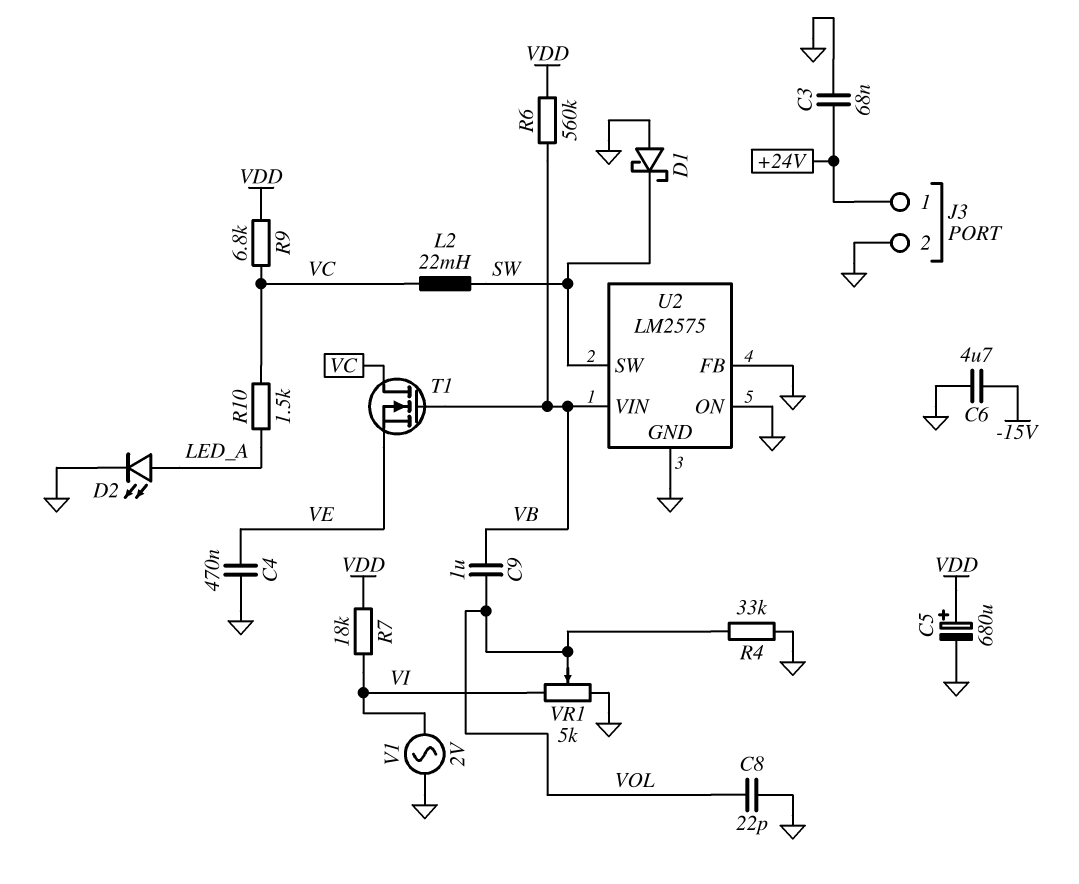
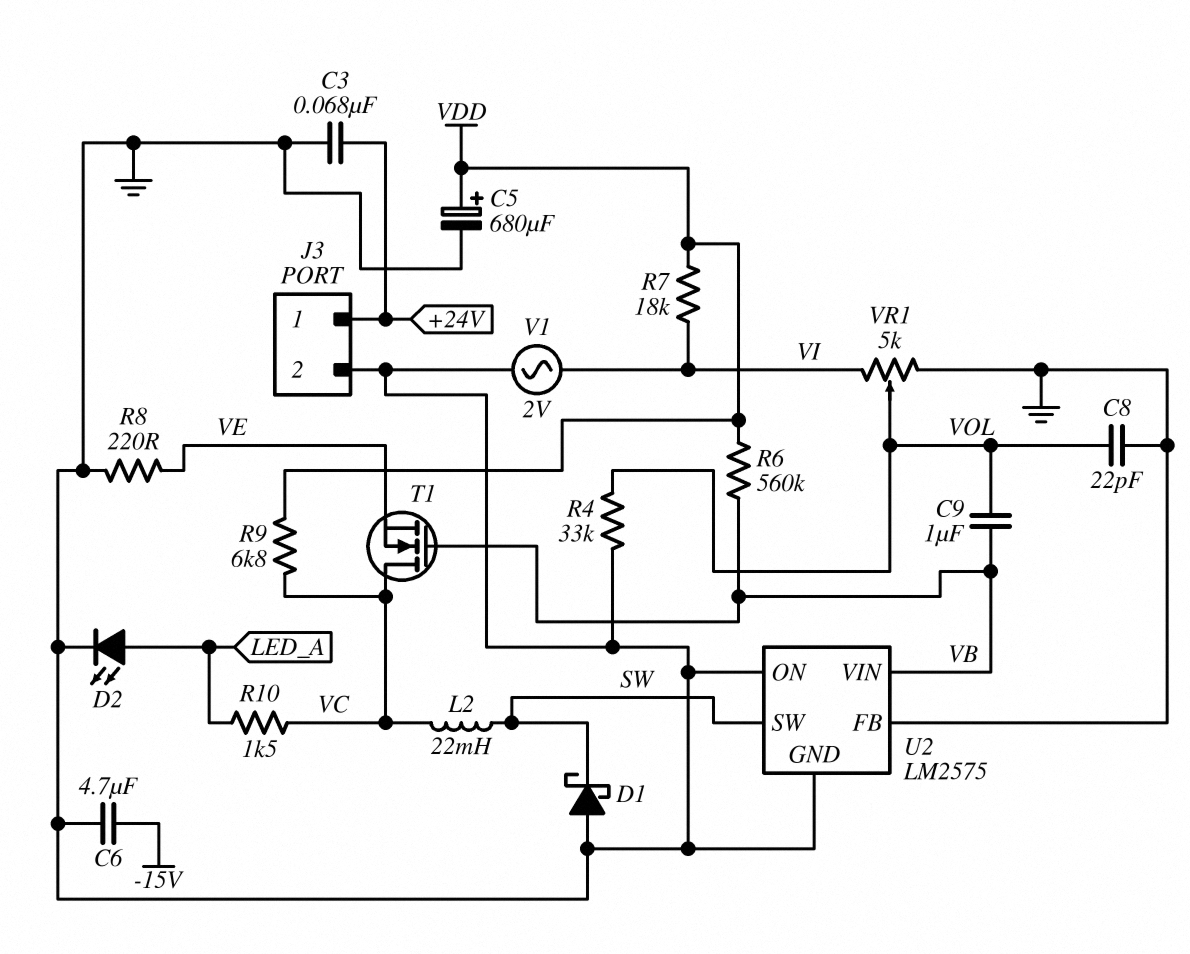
C4: 470nF (GND, VE) -> none
R8: none -> 220 (GND, VE)

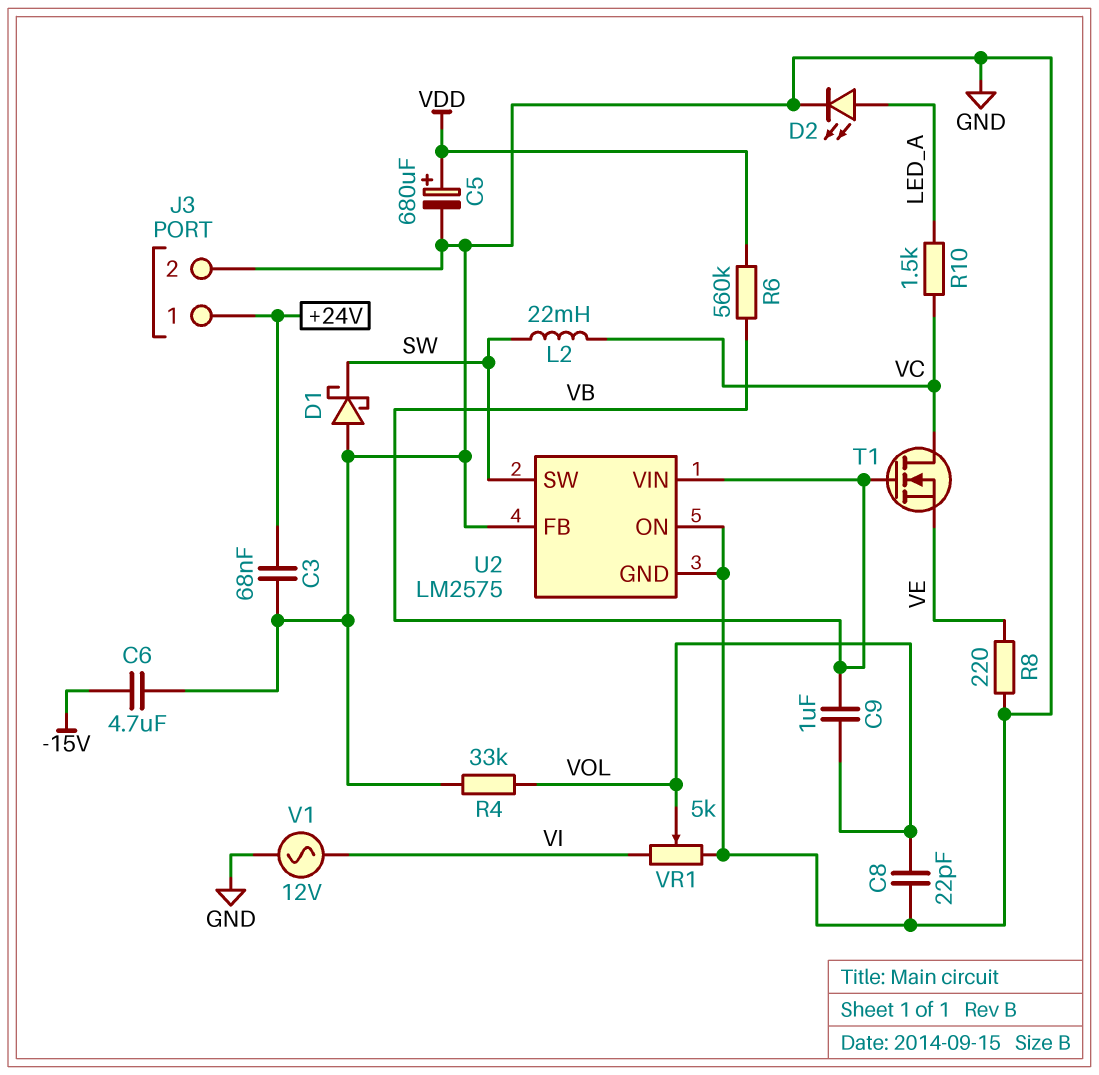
R7: 18k (VDD, VI) -> none
R9: 6.8k (VC, VDD) -> none
V1: AC 2V (GND, VI) -> AC 12V (GND, VI)

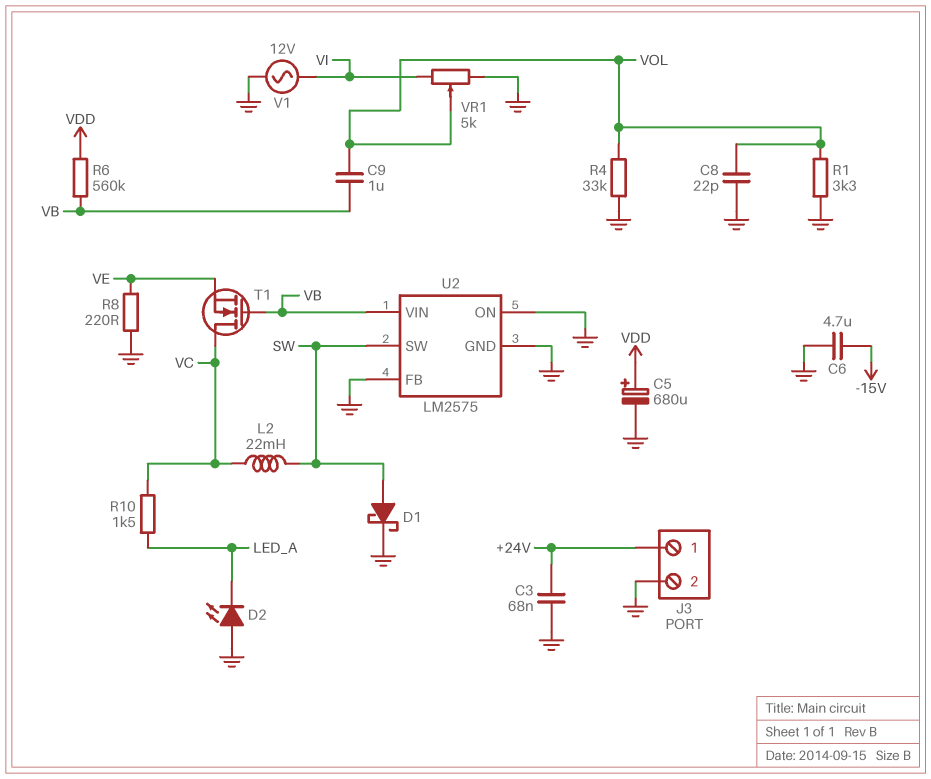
D1: schottky (A GND, K SW) -> schottky (A SW, K GND)
D2: LED (A LED_A, K GND) -> LED (A GND, K LED_A)
R1: none -> 3.3k (GND, VOL)

